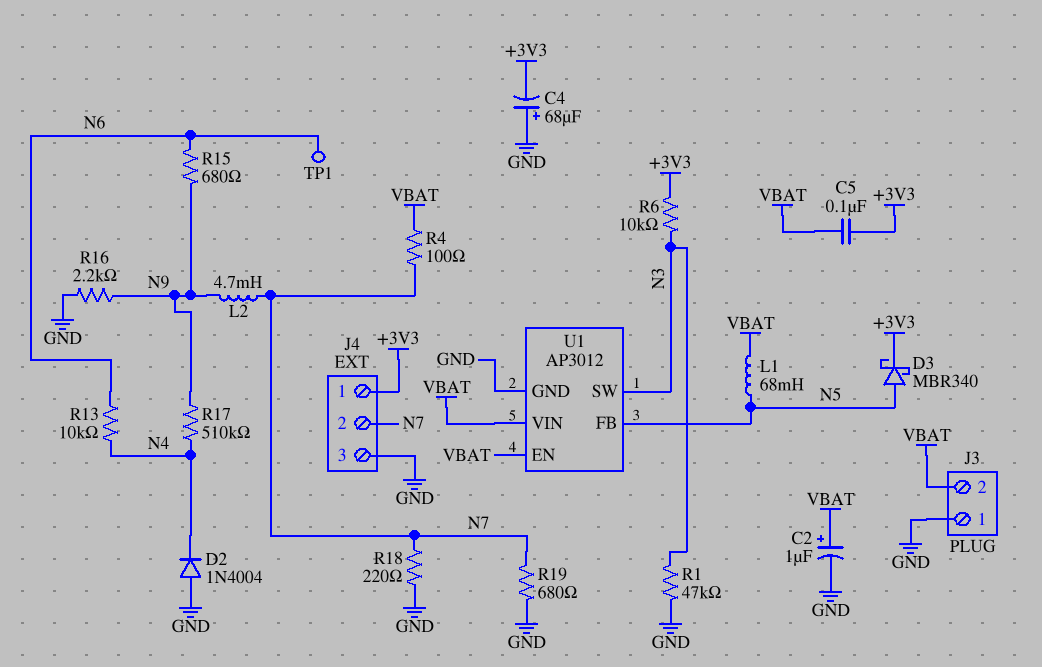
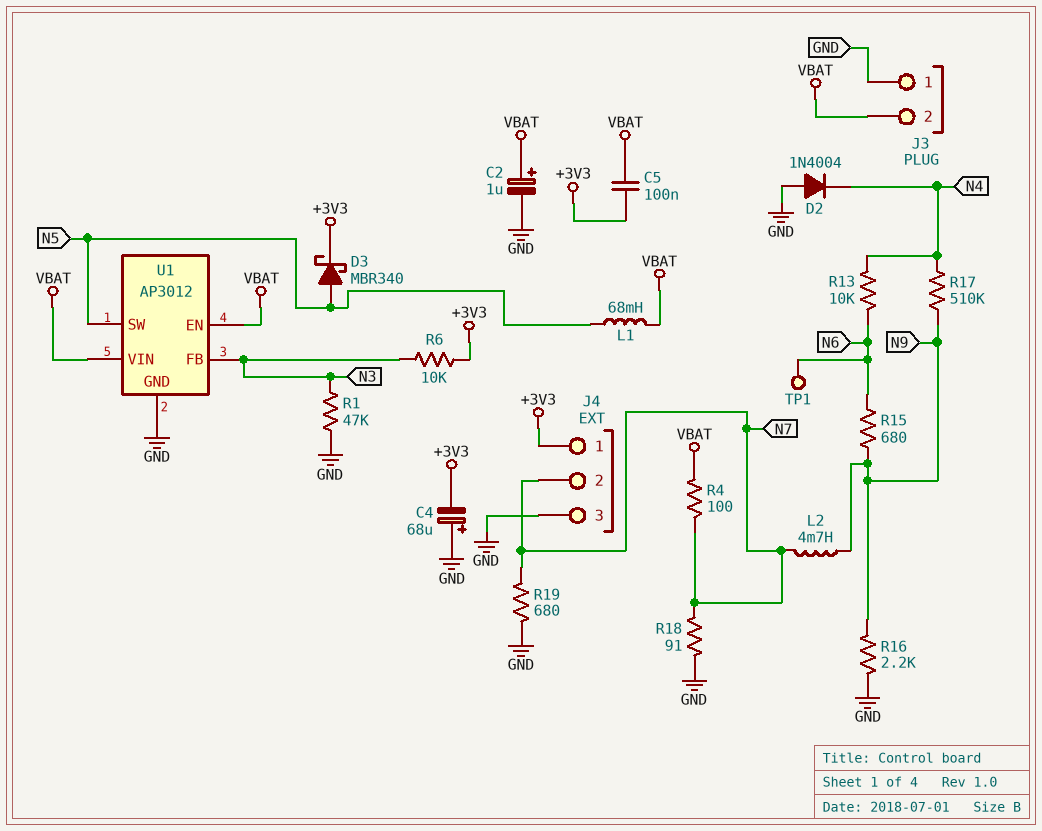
R18: 220 (GND, N7) -> 91 (GND, N7)
U1 pin FB: N5 -> N3
U1 pin SW: N3 -> N5

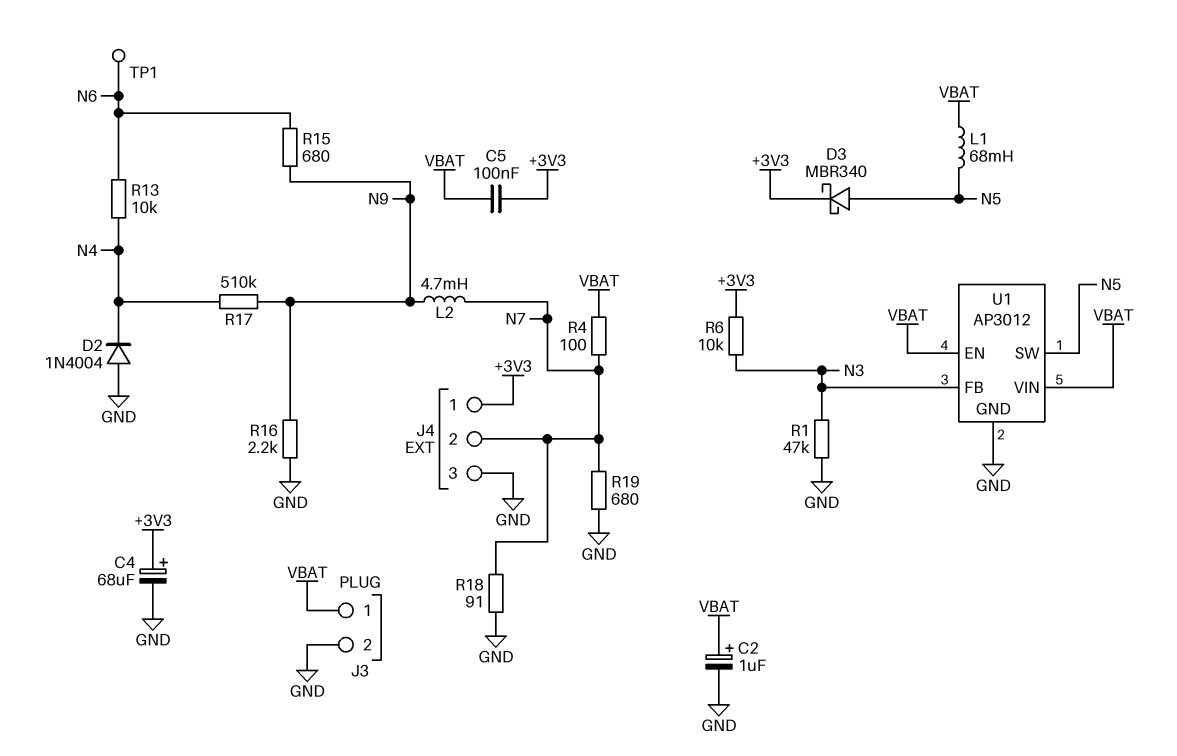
C4: 68uF (plus GND, minus +3V3) -> 68uF (plus +3V3, minus GND)
J3 pin 1: GND -> VBAT
J3 pin 2: VBAT -> GND

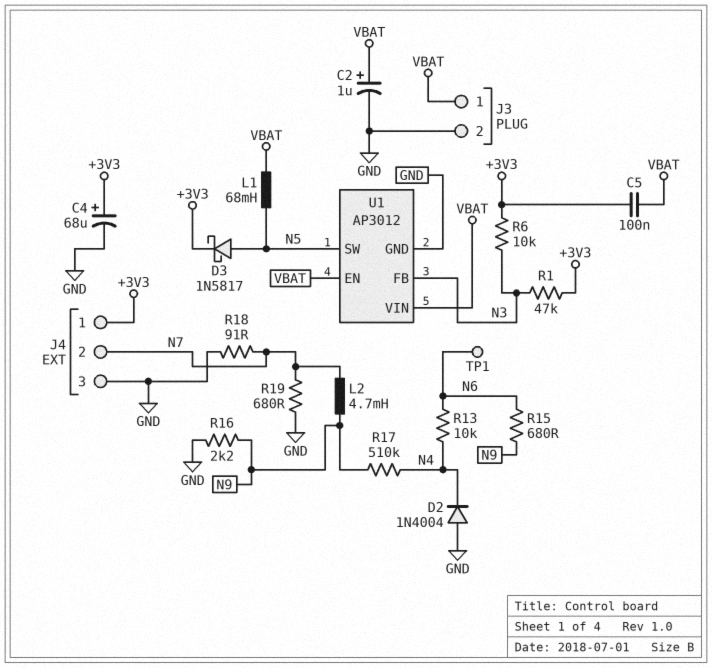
D3: schottky MBR340 (A N5, K +3V3) -> schottky 1N5817 (A N5, K +3V3)
R1: 47k (GND, N3) -> 47k (+3V3, N3)
R4: 100 (N7, VBAT) -> none

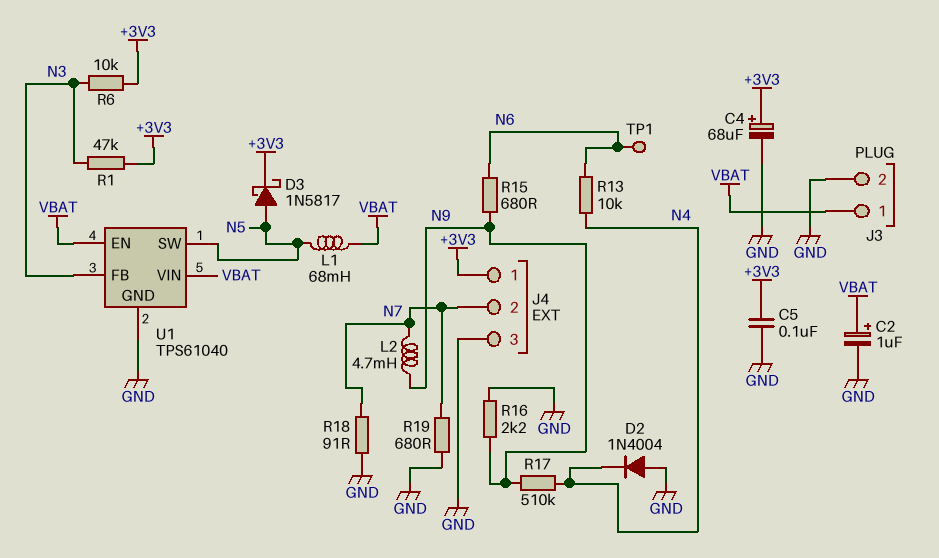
C5: 100nF (+3V3, VBAT) -> 100nF (+3V3, GND)
U1: AP3012 -> TPS61040

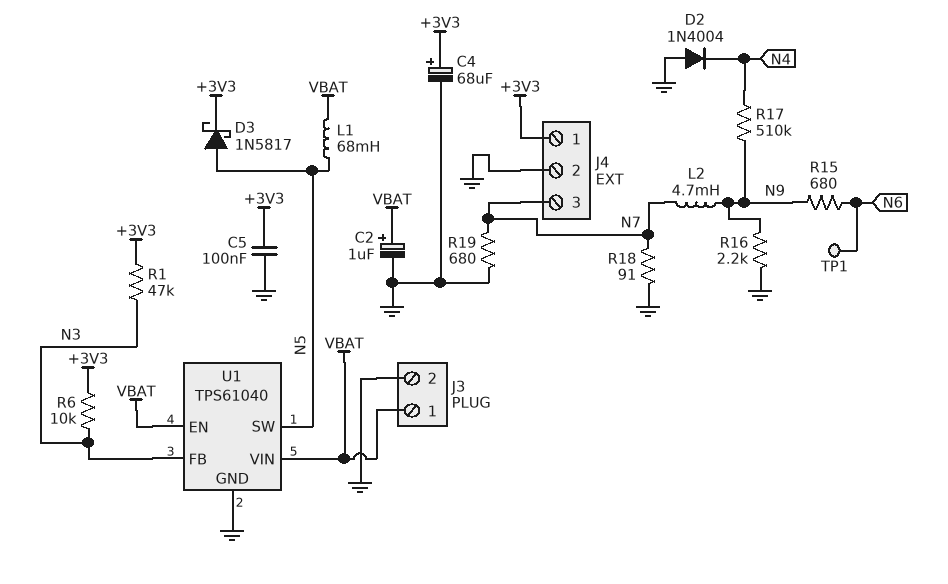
J4 pin 2: N7 -> GND
J4 pin 3: GND -> N7
R13: 10k (N4, N6) -> none

